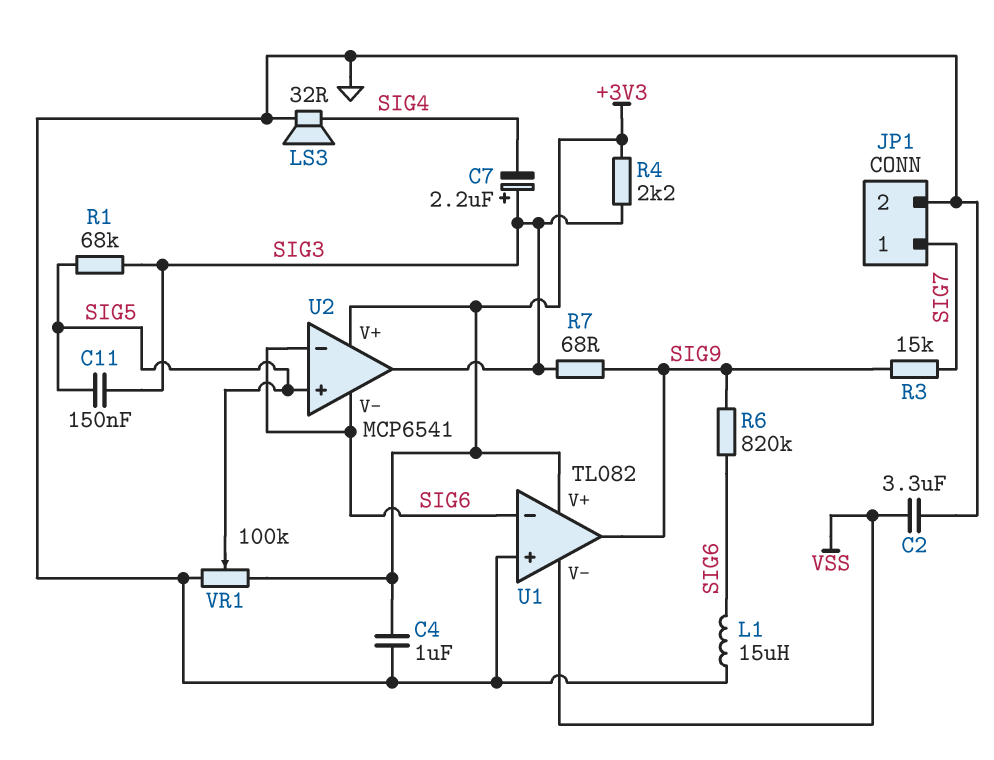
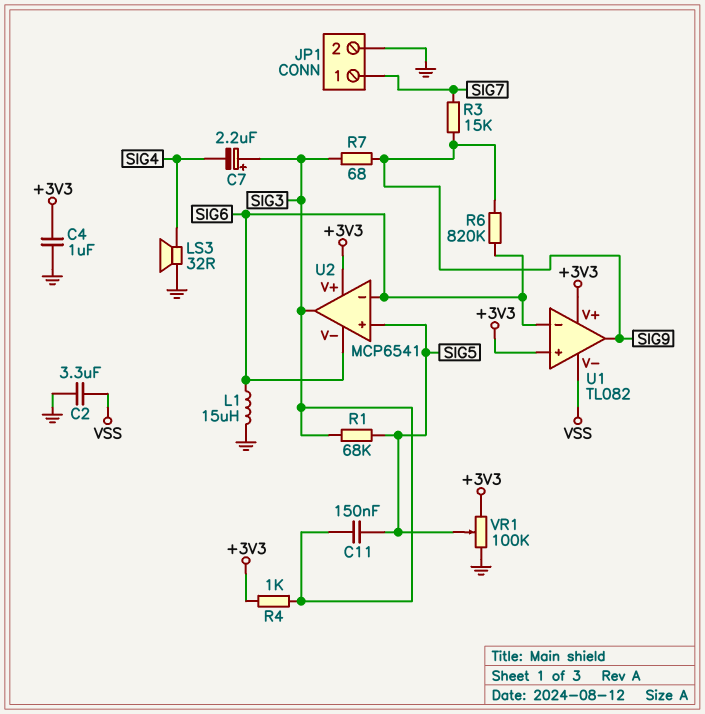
R4: 2.2k (+3V3, SIG3) -> 1k (+3V3, SIG3)
U1 pin in+: GND -> +3V3

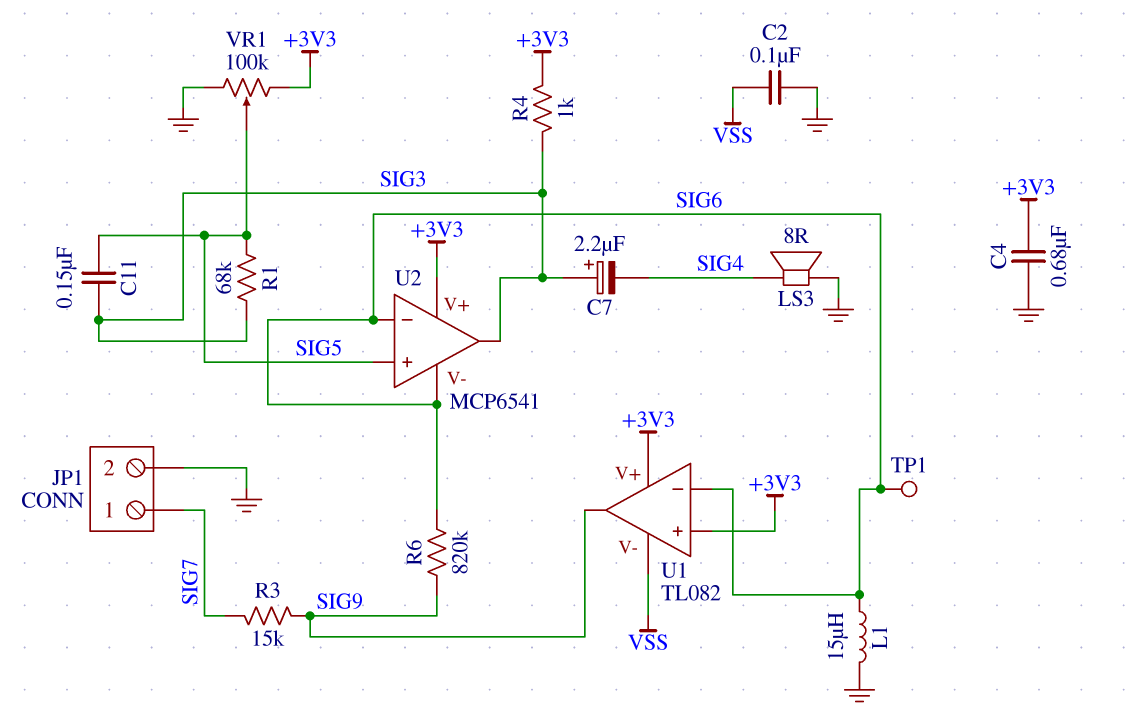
C2: 3.3uF (GND, VSS) -> 100nF (GND, VSS)
C4: 1uF (+3V3, GND) -> 680nF (+3V3, GND)
LS3: speaker 32R (GND, SIG4) -> speaker 8R (GND, SIG4)
R7: 68 (SIG3, SIG9) -> none
TP1: none -> test point (SIG6)

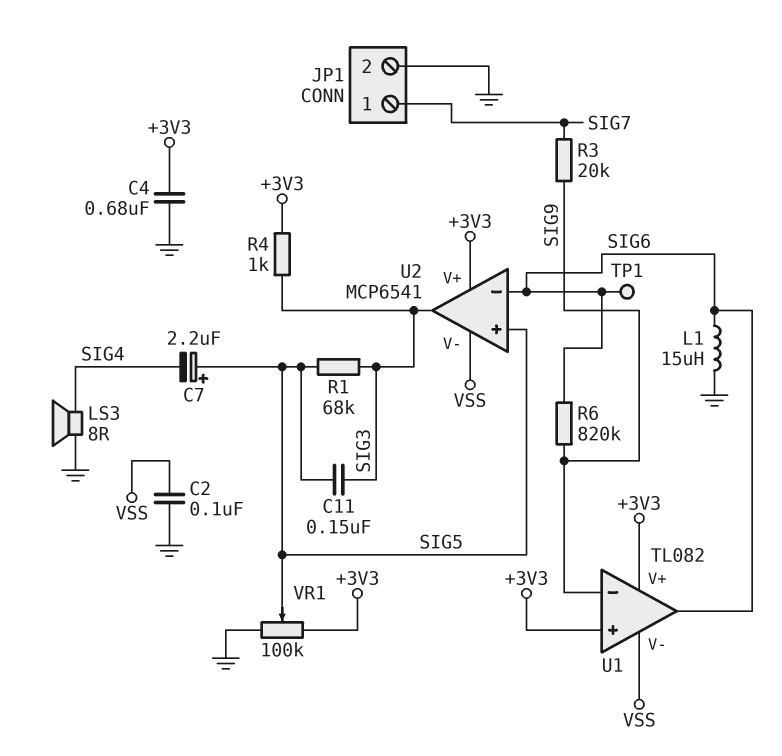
C7: 2.2uF (plus SIG3, minus SIG4) -> 2.2uF (plus SIG5, minus SIG4)
R3: 15k (SIG7, SIG9) -> 20k (SIG7, SIG9)
U1 pin in-: SIG6 -> SIG9
U1 pin out: SIG9 -> SIG6
U2 pin V-: SIG6 -> VSS

